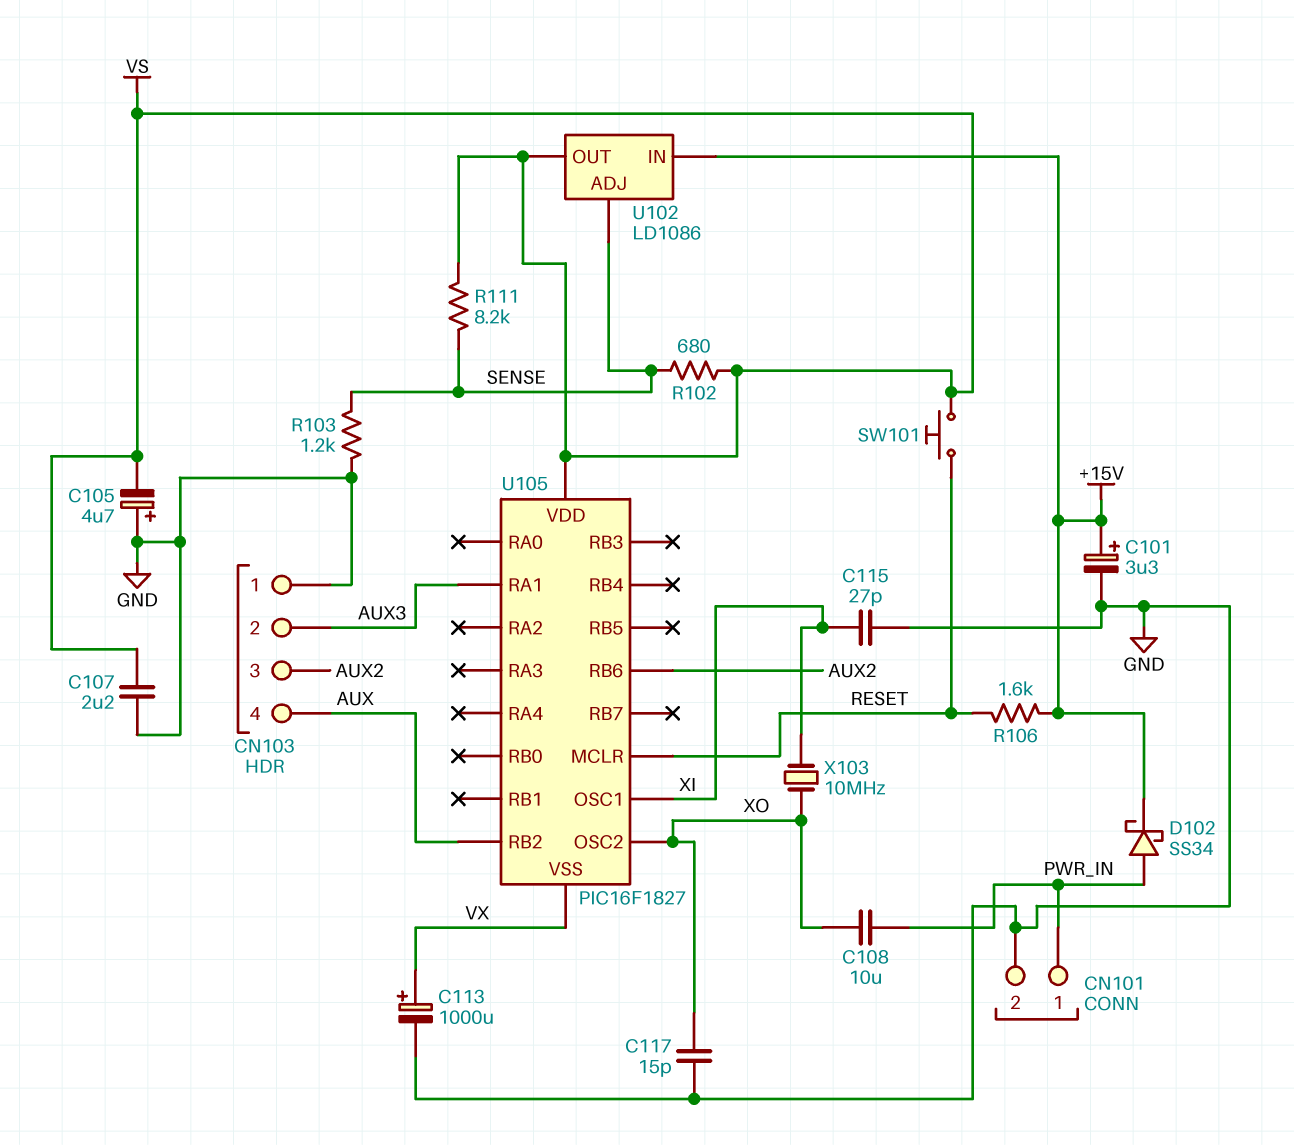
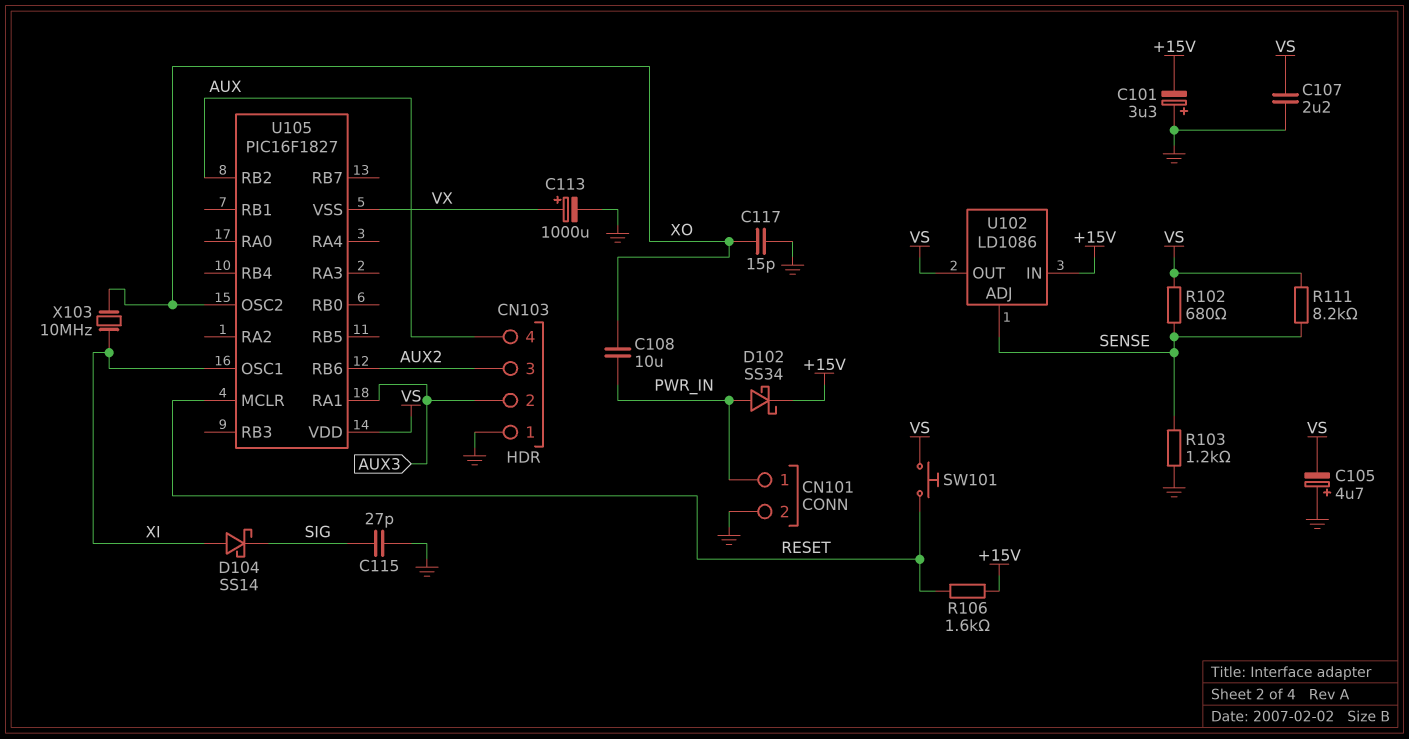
C101: 3.3uF (plus +15V, minus GND) -> 3.3uF (plus GND, minus +15V)
C115: 27pF (GND, XI) -> 27pF (GND, SIG)
D104: none -> schottky SS14 (A XI, K SIG)

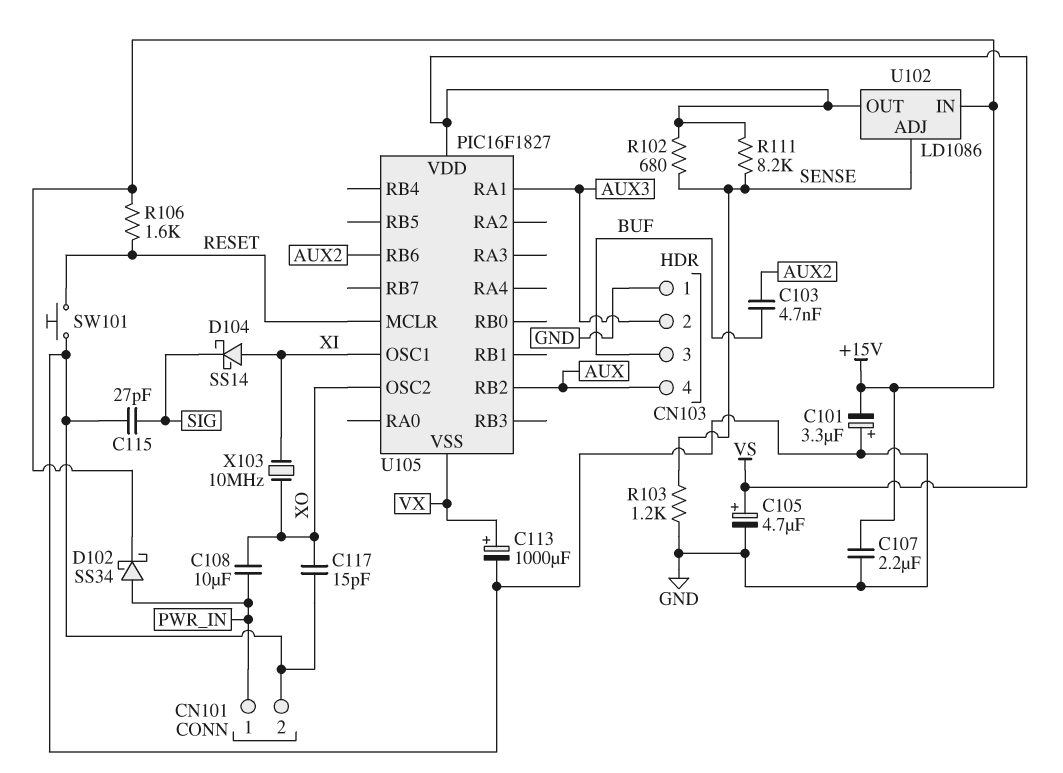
C103: none -> 4.7nF (AUX2, BUF)
C105: 4.7uF (plus GND, minus VS) -> 4.7uF (plus VS, minus GND)
C107: 2.2uF (GND, VS) -> 2.2uF (+15V, GND)
CN103 pin 3: AUX2 -> BUF
SW101: button (RESET, VS) -> button (GND, RESET)

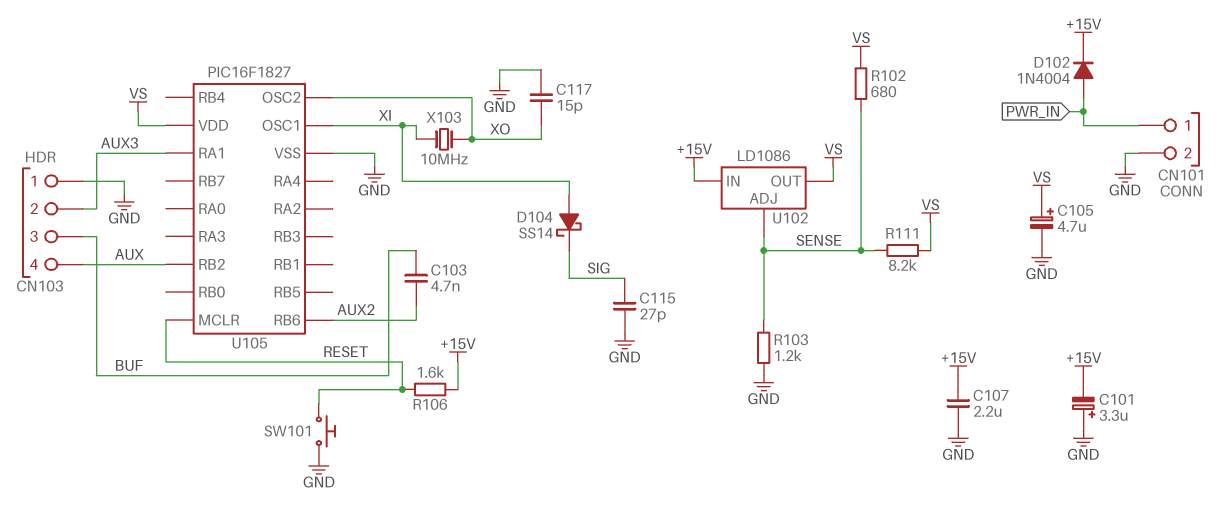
C108: 10uF (PWR_IN, XO) -> none
C113: 1000uF (plus VX, minus GND) -> none
D102: schottky SS34 (A PWR_IN, K +15V) -> diode 1N4004 (A PWR_IN, K +15V)
U105 pin VSS: VX -> GND

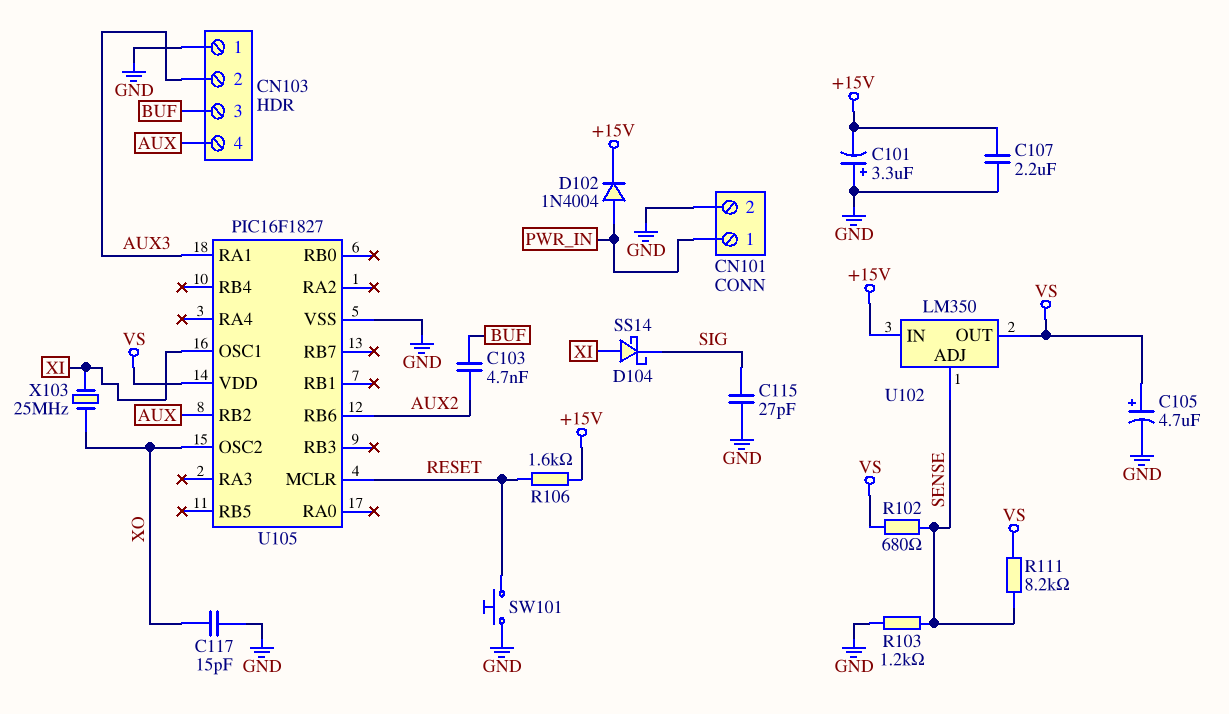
U102: LD1086 -> LM350
X103: 10MHz (XI, XO) -> 25MHz (XI, XO)

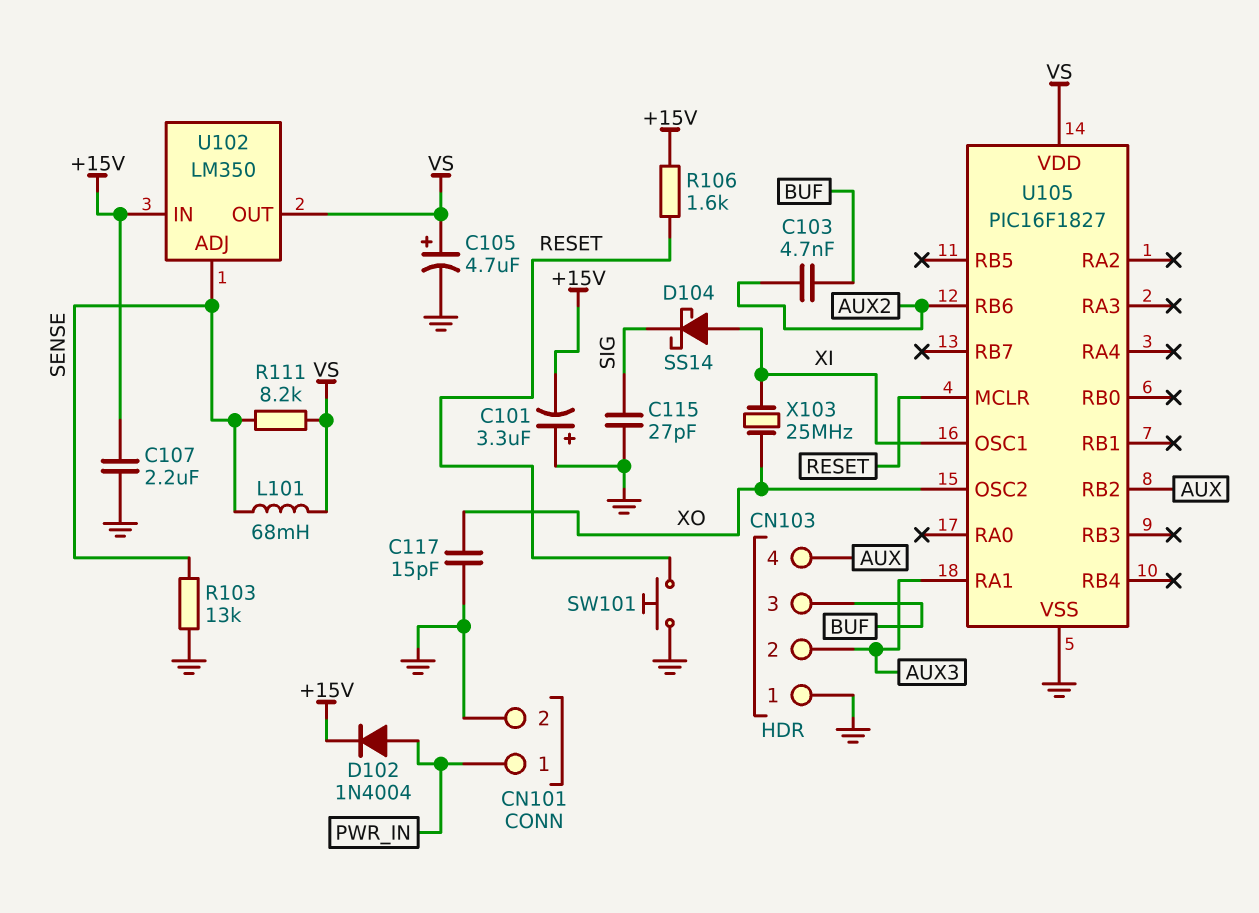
L101: none -> 68mH (SENSE, VS)
R102: 680 (SENSE, VS) -> none
R103: 1.2k (GND, SENSE) -> 13k (GND, SENSE)

